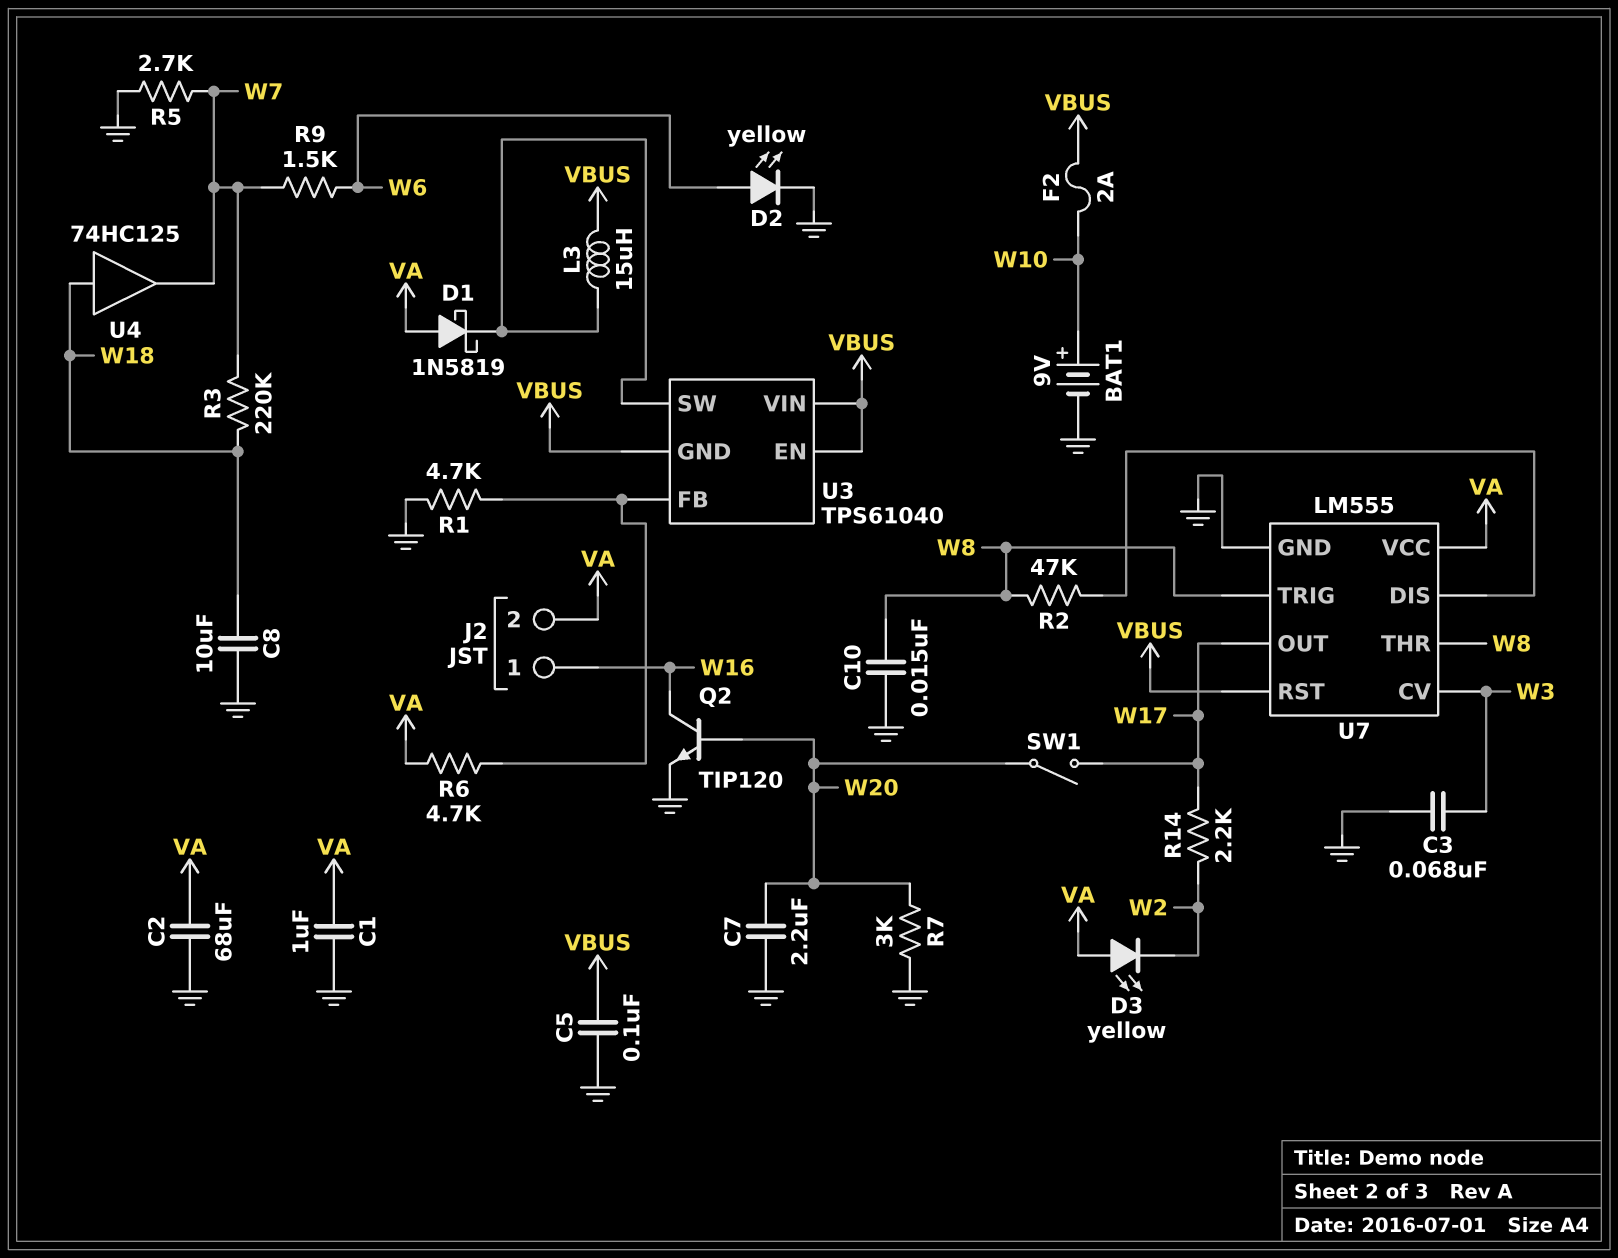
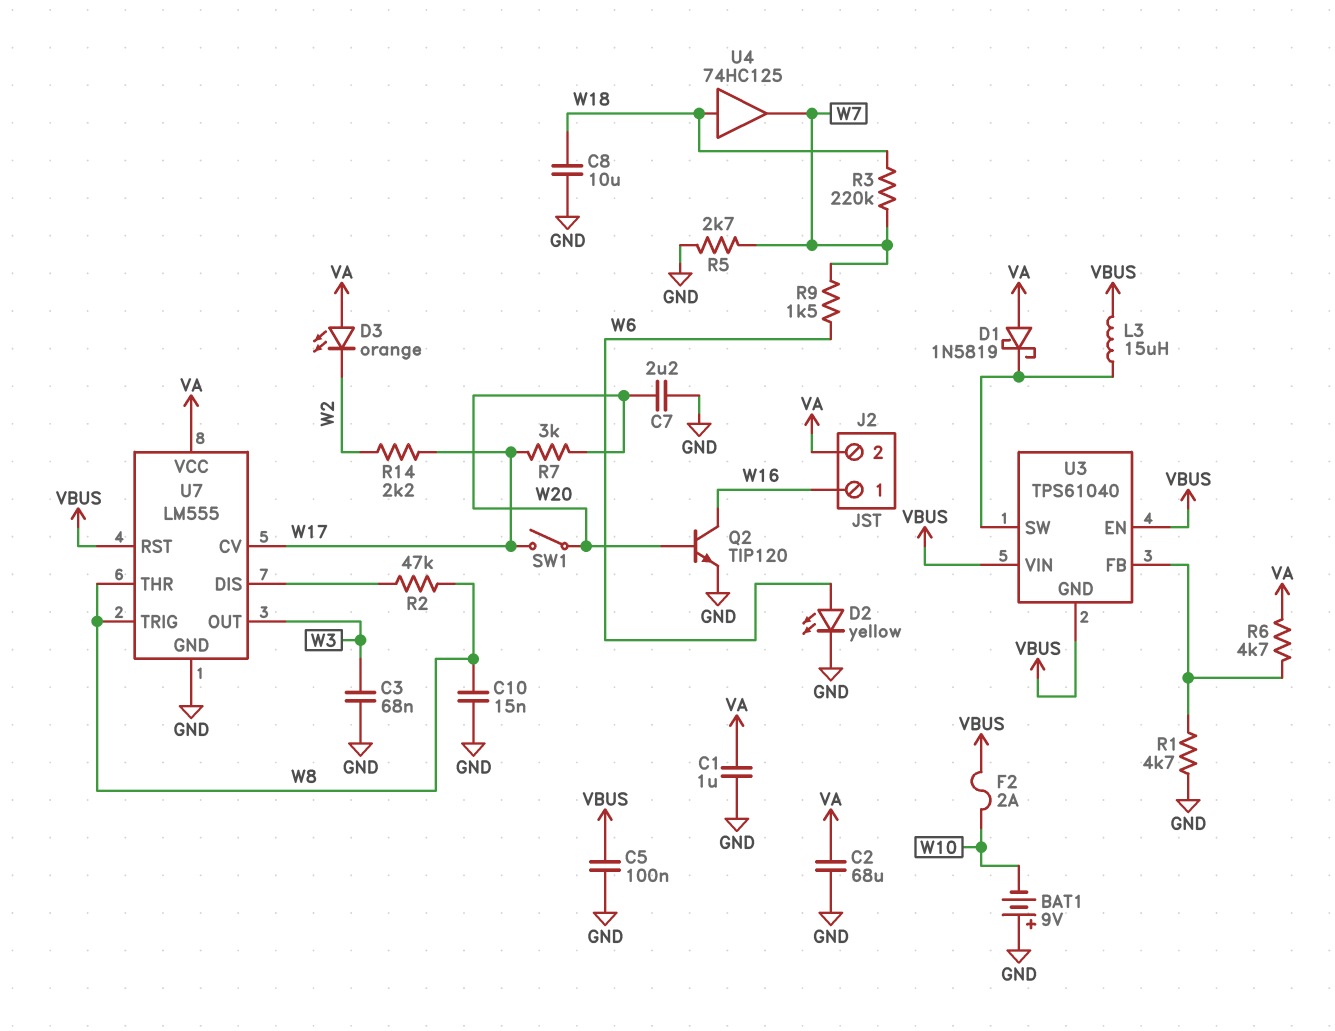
BAT1: 9V (plus W10, minus GND) -> 9V (plus GND, minus W10)
D3: LED yellow (A VA, K W2) -> LED orange (A VA, K W2)
R7: 3k (GND, W20) -> 3k (W17, W20)
U7 pin CV: W3 -> W17
U7 pin OUT: W17 -> W3

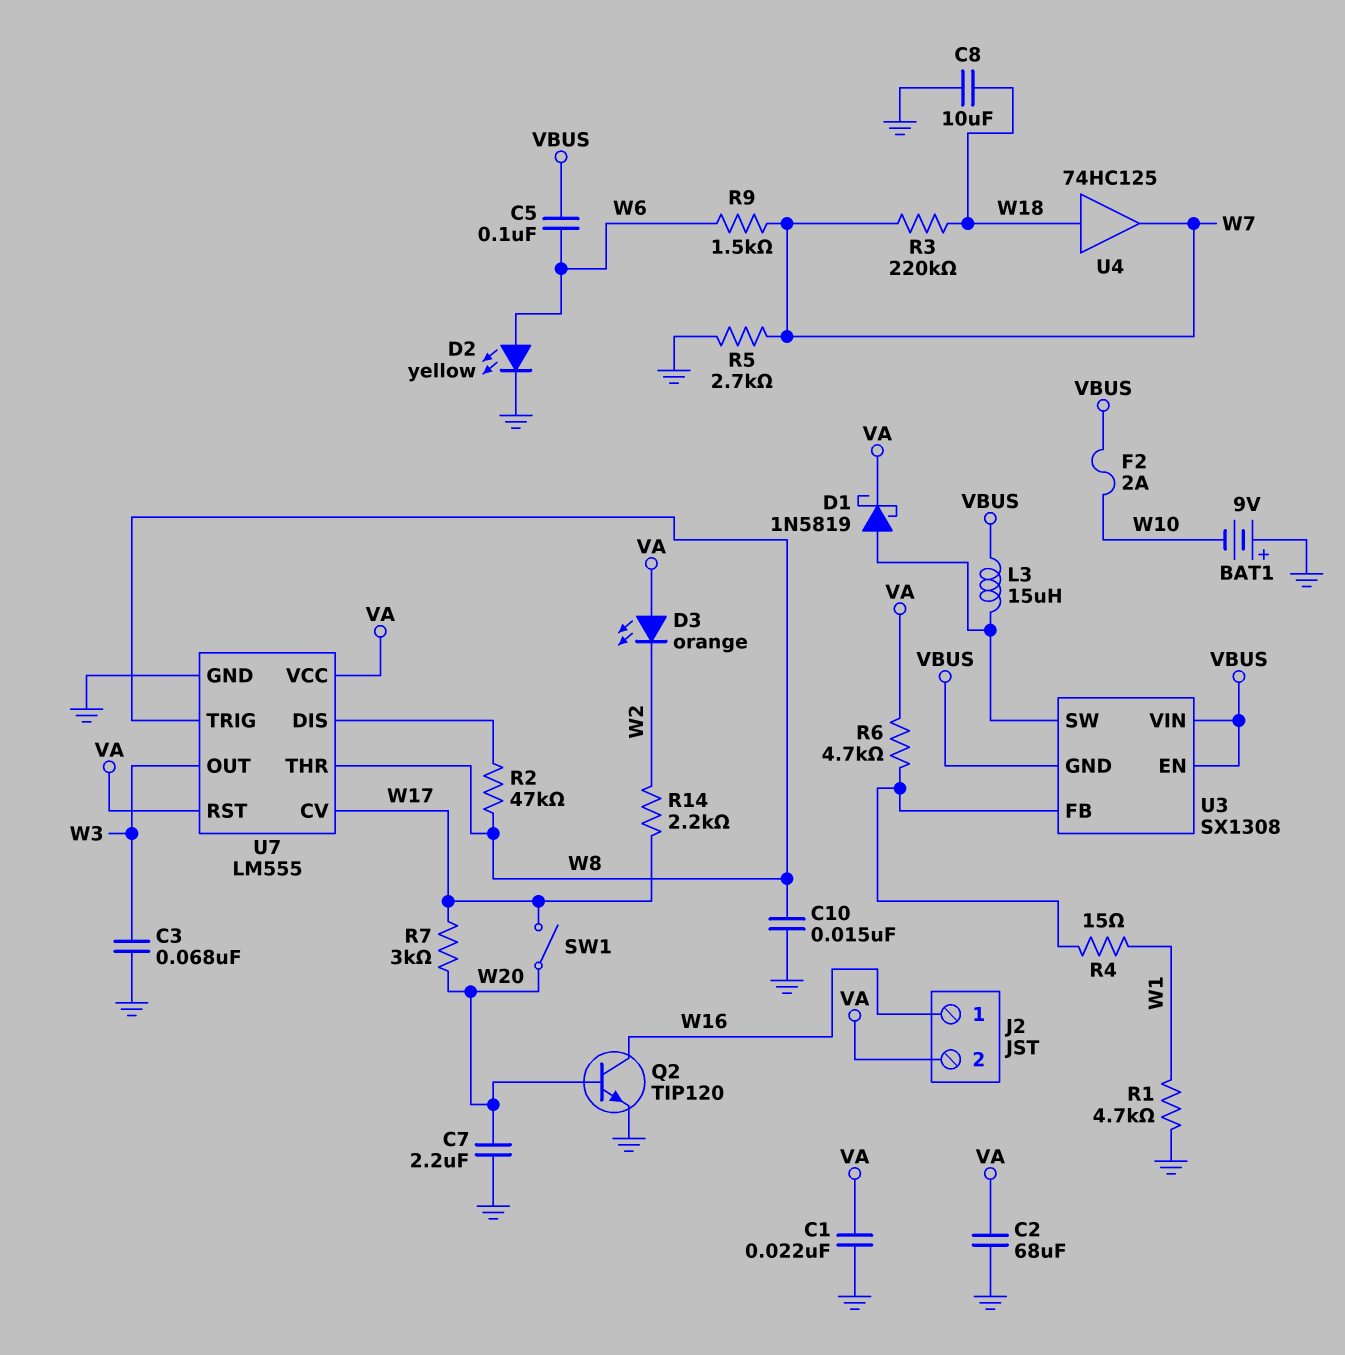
C1: 1uF (GND, VA) -> 22nF (GND, VA)
C5: 100nF (GND, VBUS) -> 100nF (VBUS, W6)
D1: schottky 1N5819 (A VA, K U3/SW) -> schottky 1N5819 (A U3/SW, K VA)
R1: 4.7k (GND, U3/FB) -> 4.7k (GND, W1)
R4: none -> 15 (U3/FB, W1)
U3: TPS61040 -> SX1308
U7 pin RST: VBUS -> VA

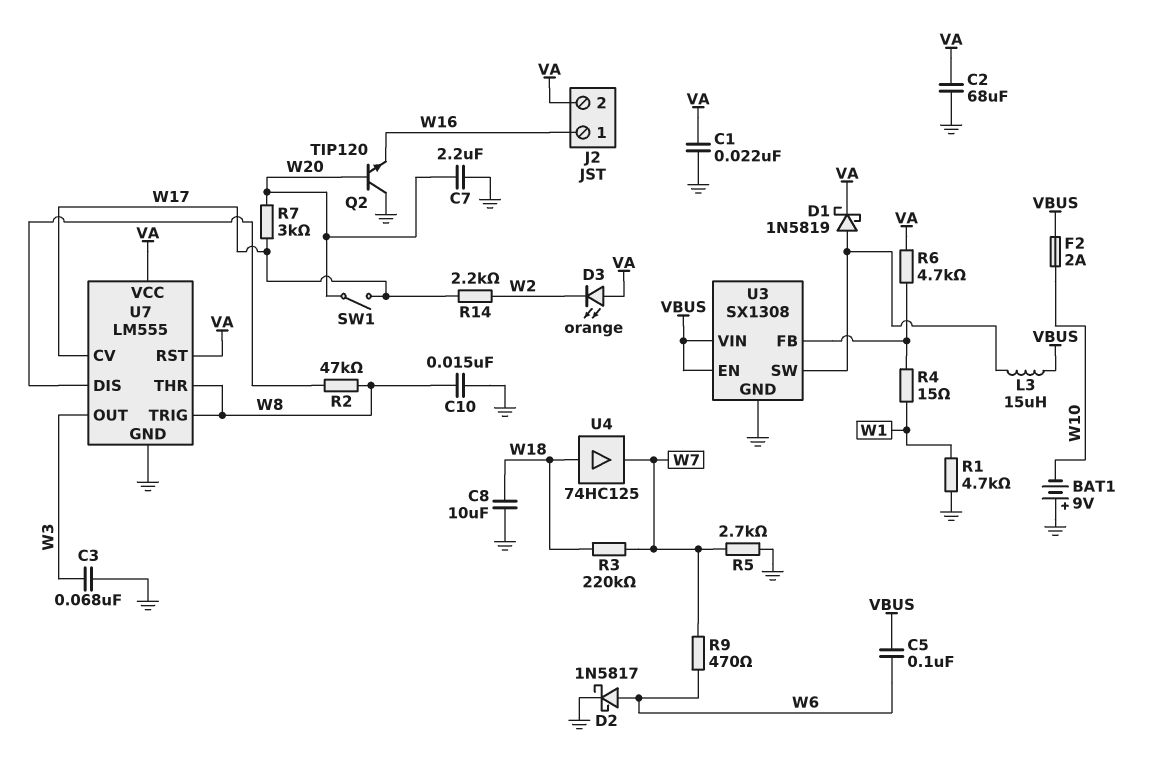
D2: LED yellow (A W6, K GND) -> schottky 1N5817 (A W6, K GND)
Q2: NPN TIP120 (B W20, C W16, E GND) -> NPN TIP120 (B W20, C GND, E W16)
R9: 1.5k (W6, W7) -> 470 (W6, W7)
U3 pin GND: VBUS -> GND

